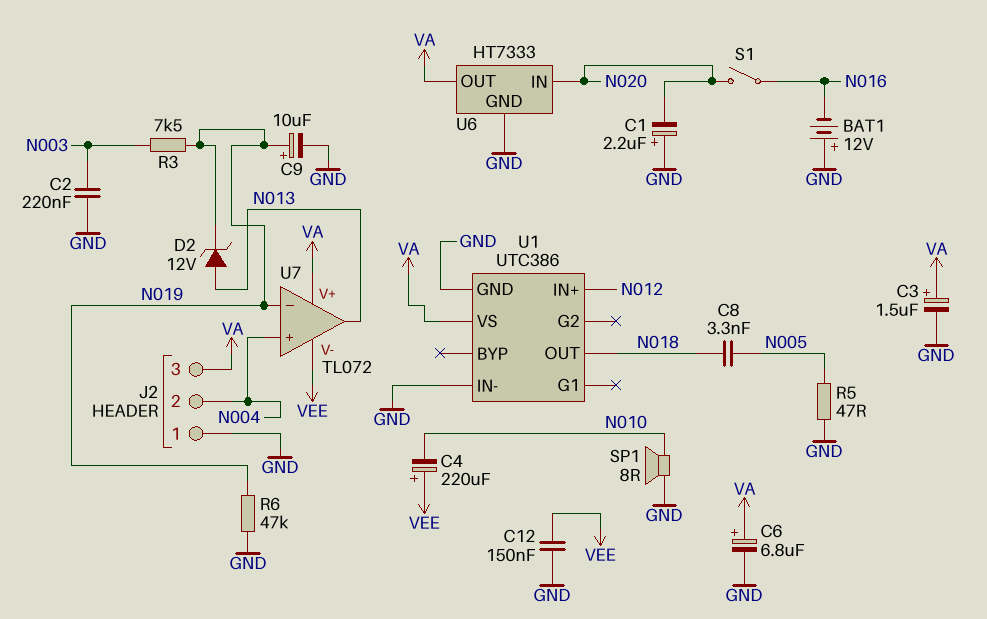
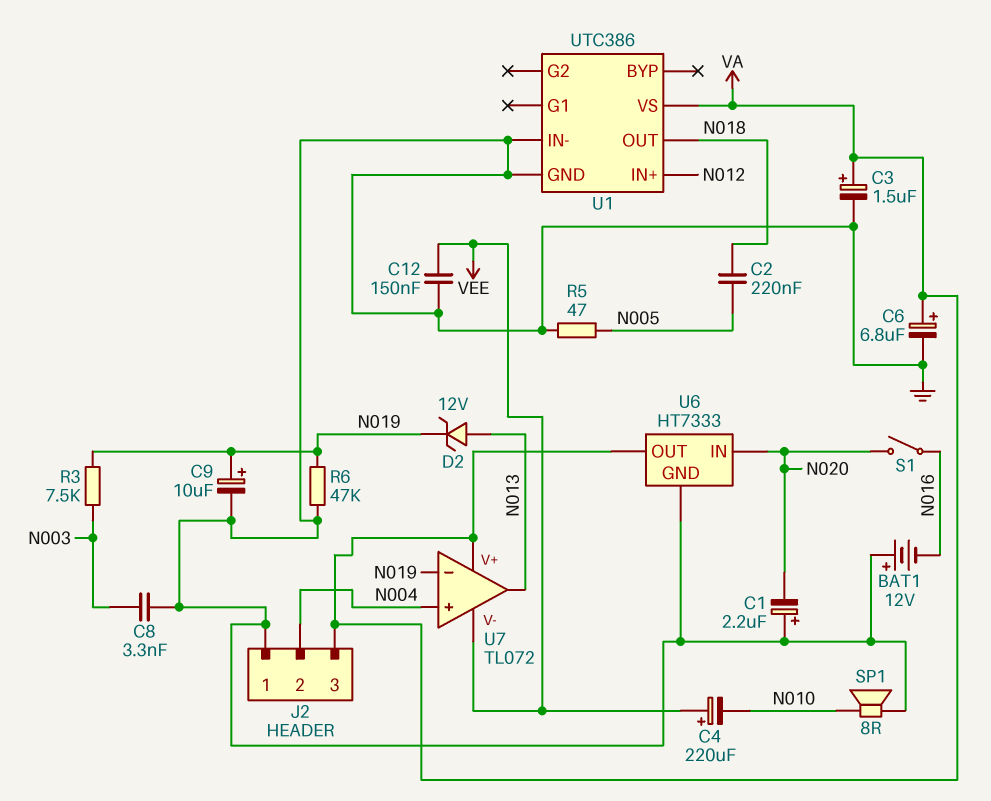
C2: 220nF (GND, N003) -> 220nF (N005, N018)
C8: 3.3nF (N005, N018) -> 3.3nF (GND, N003)

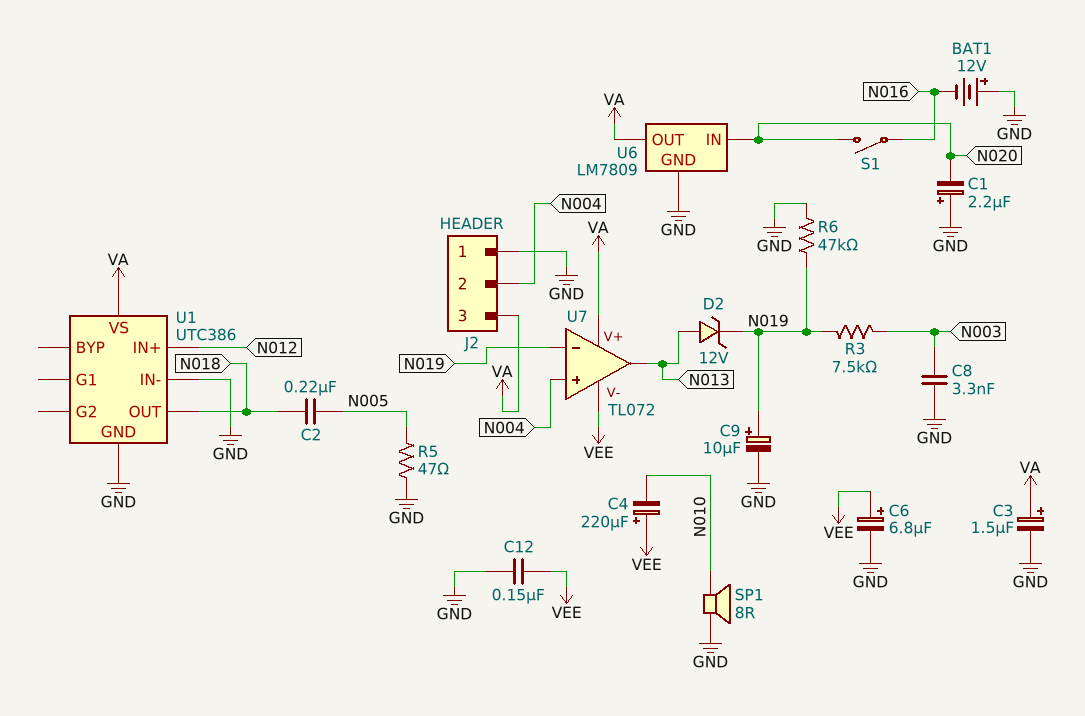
C6: 6.8uF (plus VA, minus GND) -> 6.8uF (plus VEE, minus GND)
U6: HT7333 -> LM7809

